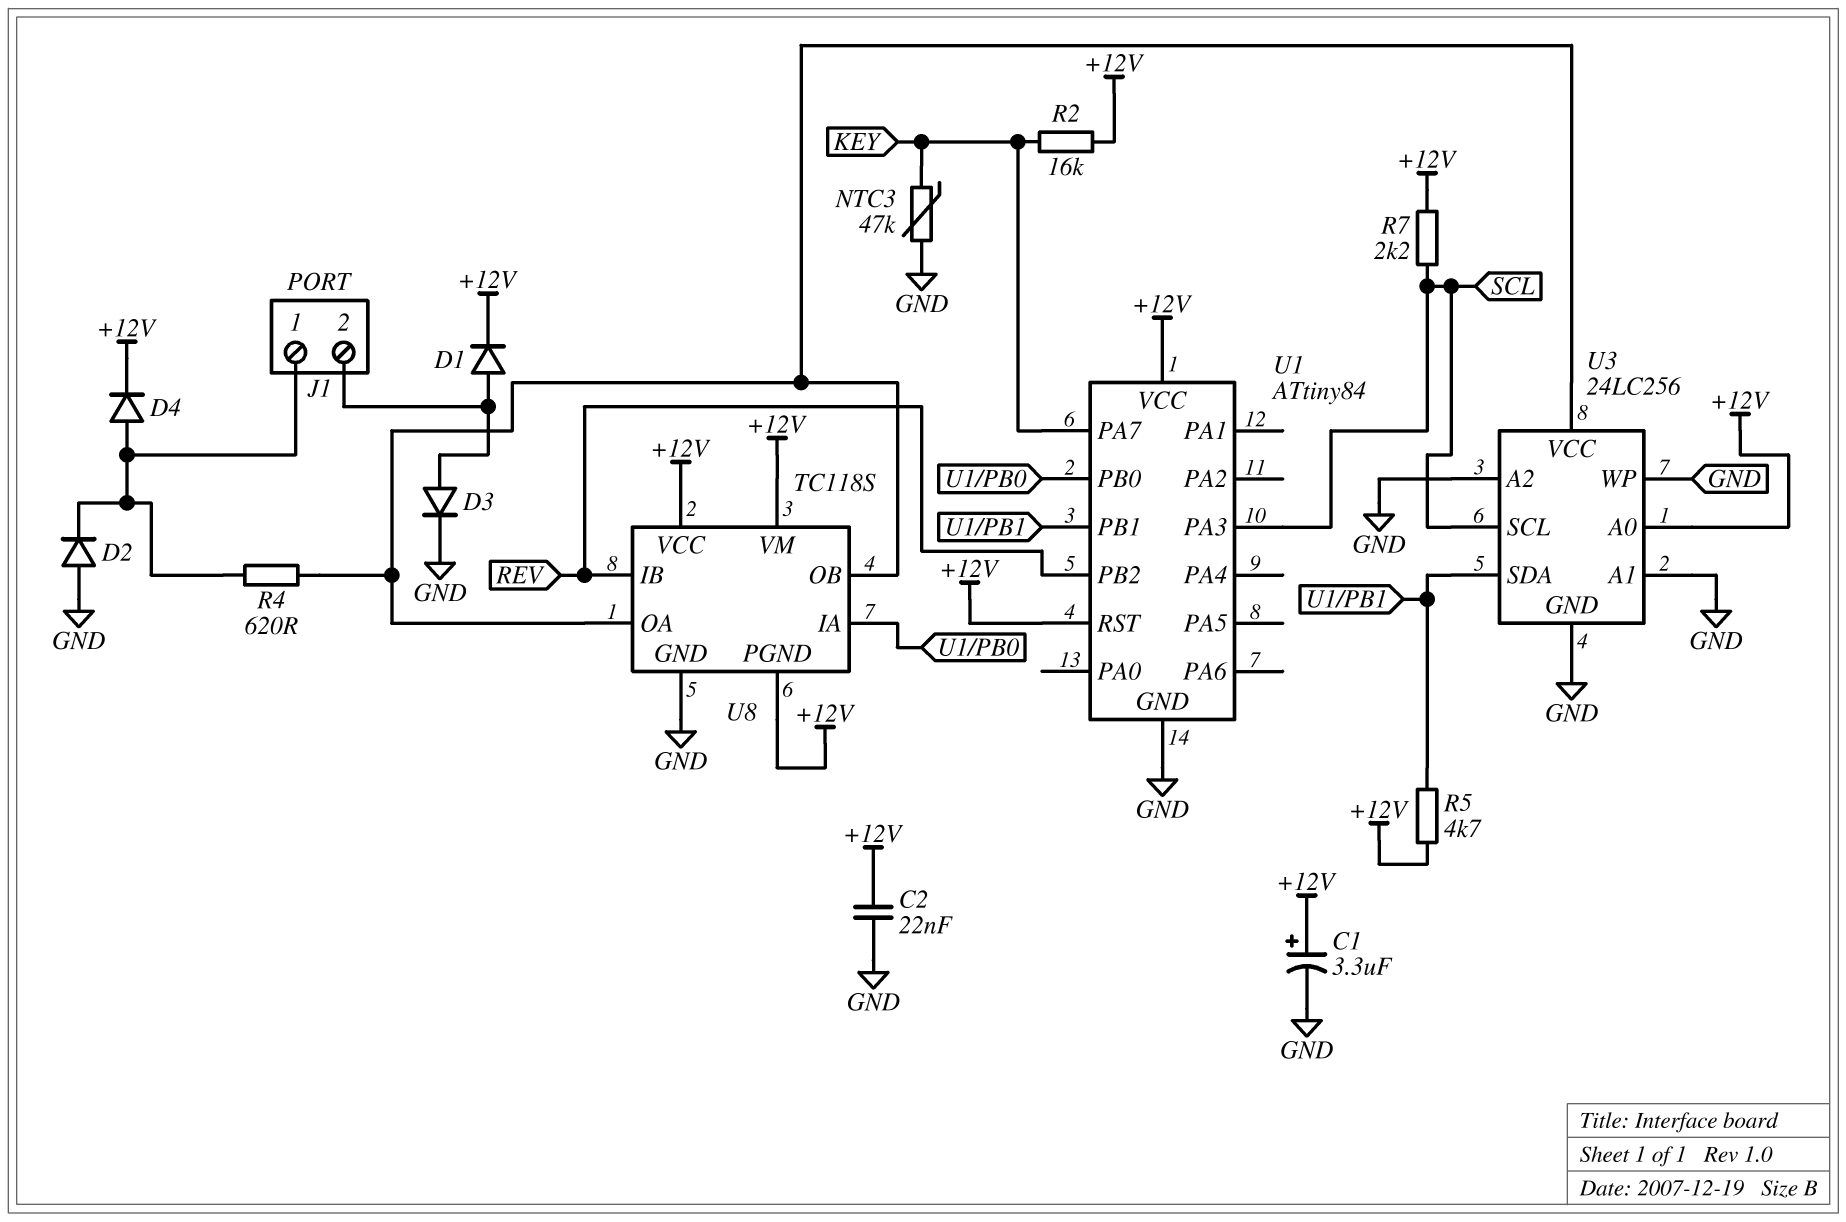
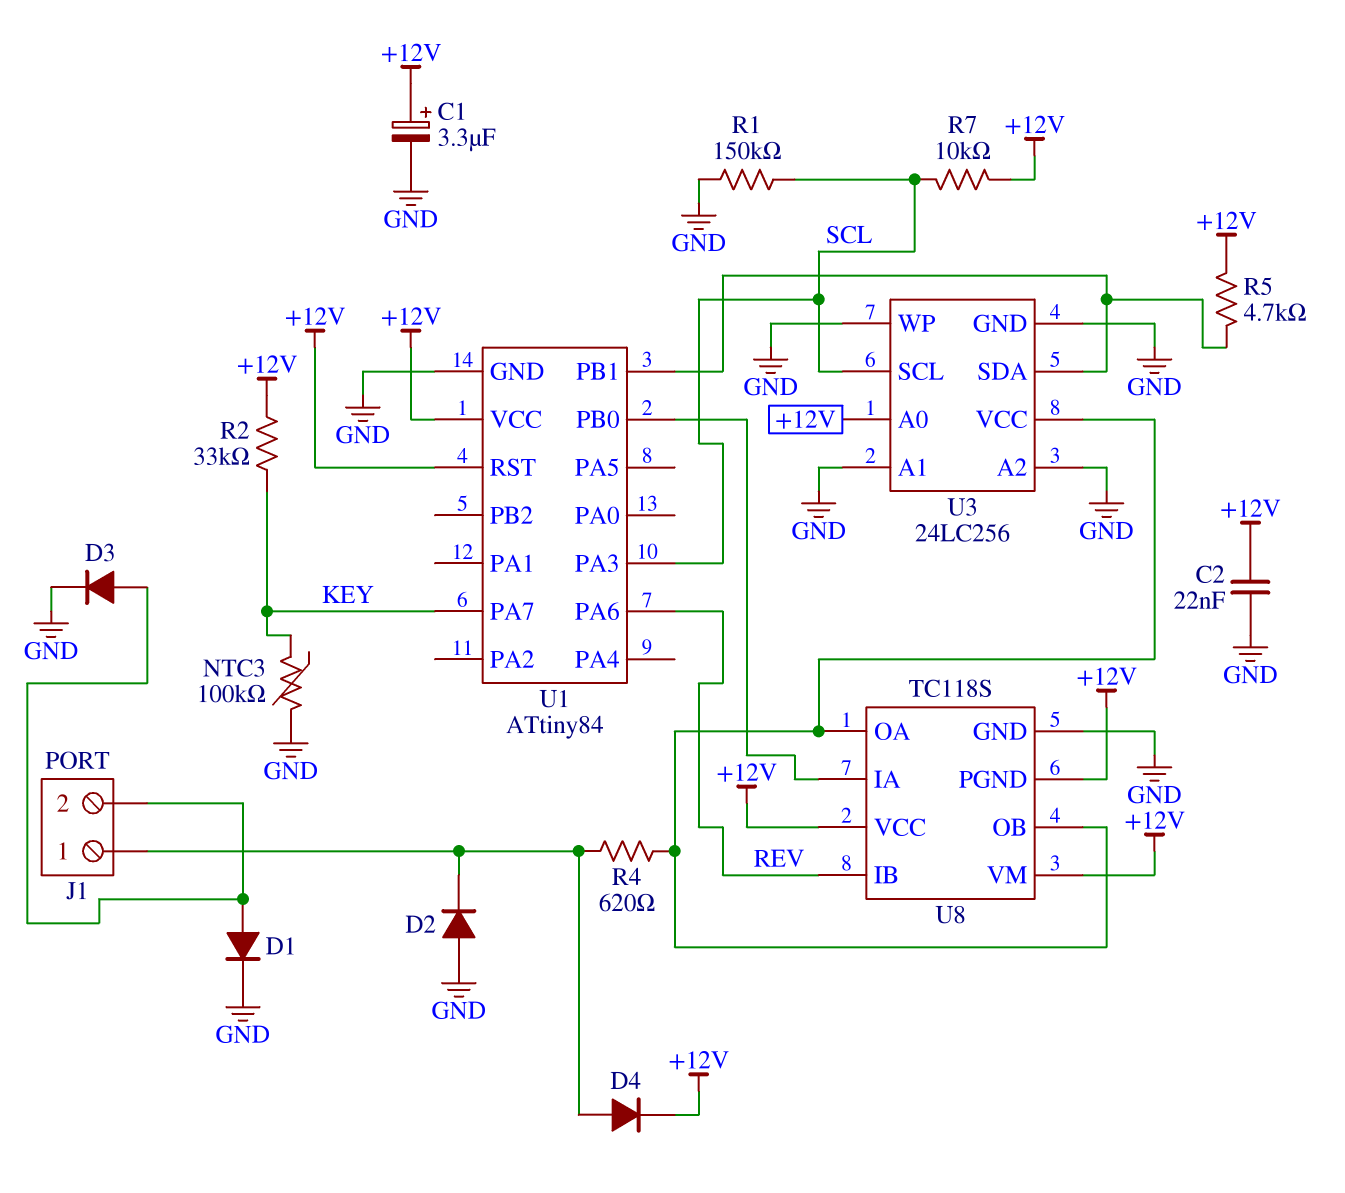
D1: diode (A J1/2, K +12V) -> diode (A J1/2, K GND)
NTC3: 47k (GND, KEY) -> 100k (GND, KEY)
R1: none -> 150k (GND, SCL)
R2: 16k (+12V, KEY) -> 33k (+12V, KEY)
R7: 2.2k (+12V, SCL) -> 10k (+12V, SCL)
U1 pin PA6: none -> REV
U1 pin PB2: REV -> none

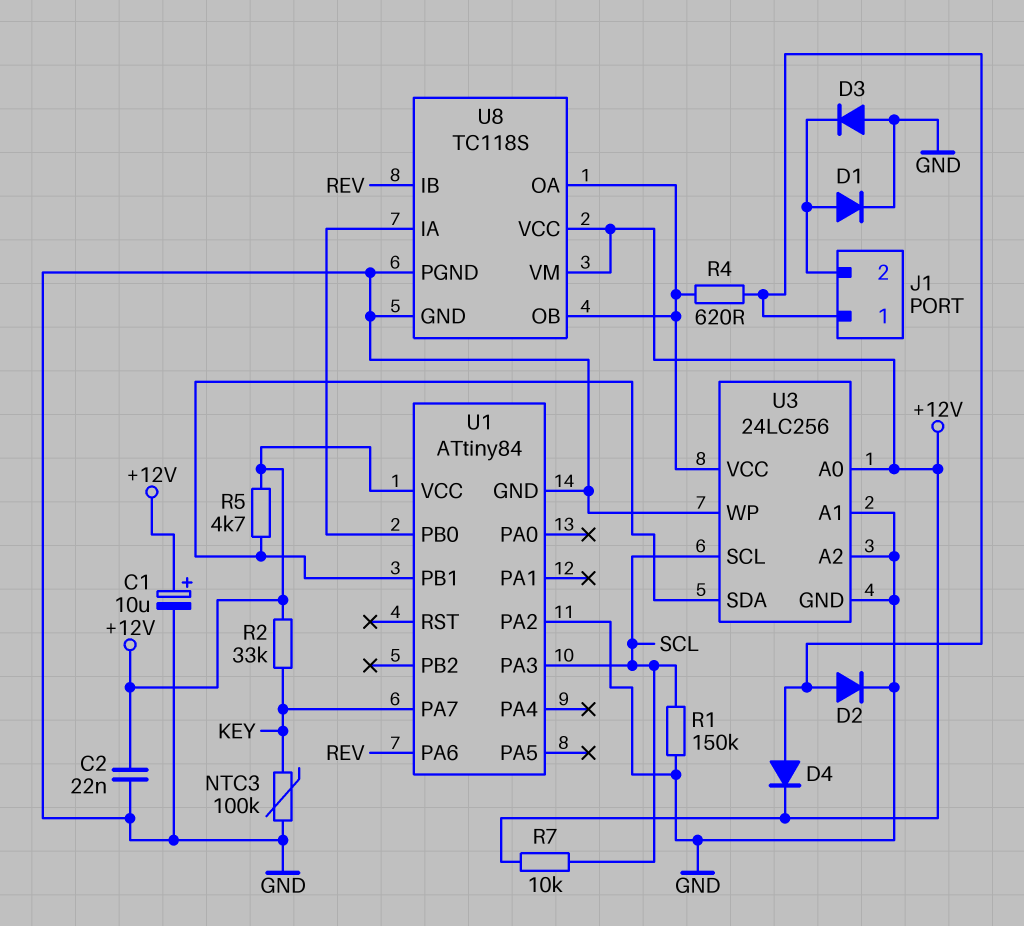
C1: 3.3uF (plus +12V, minus GND) -> 10uF (plus +12V, minus GND)
D2: diode (A GND, K J1/1) -> diode (A J1/1, K GND)
D3: diode (A J1/2, K GND) -> diode (A GND, K J1/2)
U1 pin PA2: none -> GND
U1 pin RST: +12V -> none
U8 pin PGND: +12V -> GND

